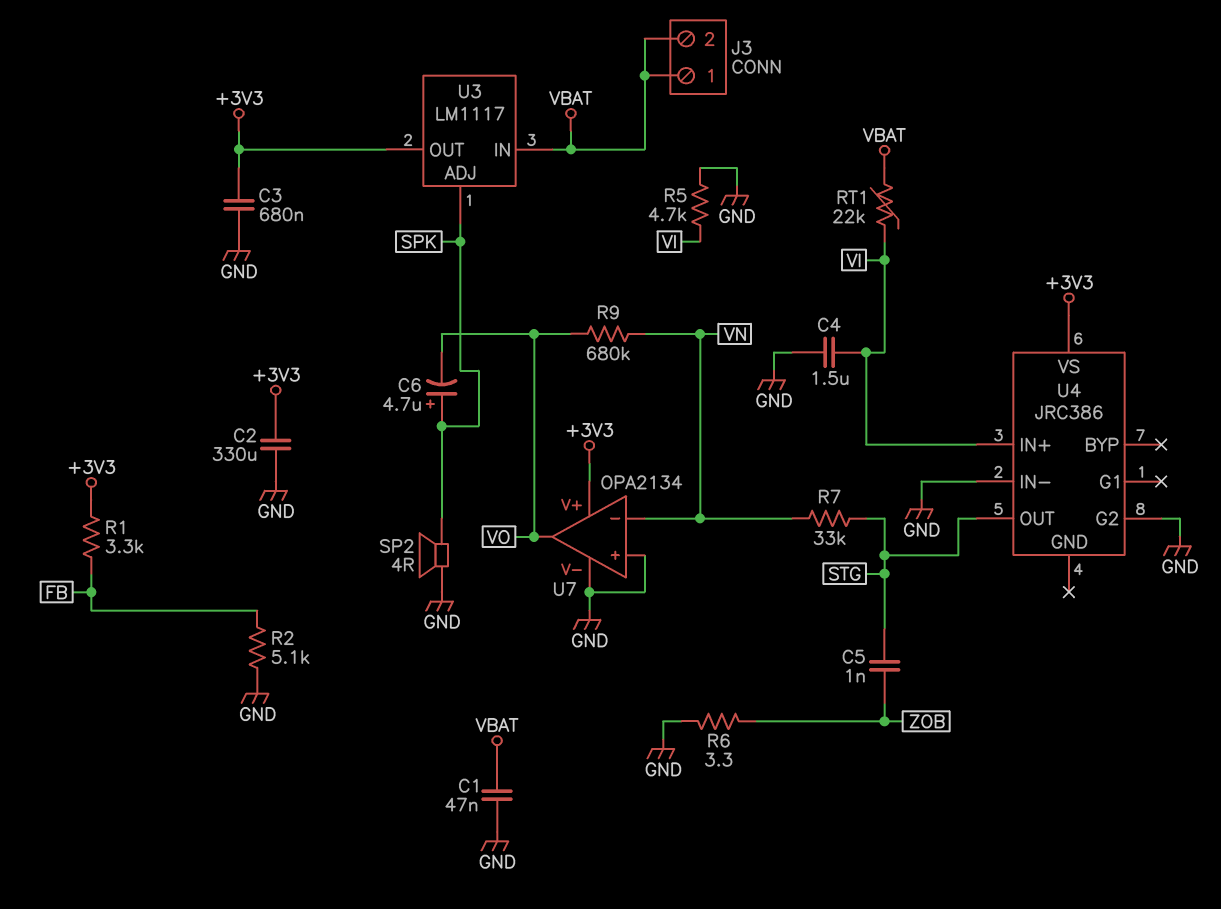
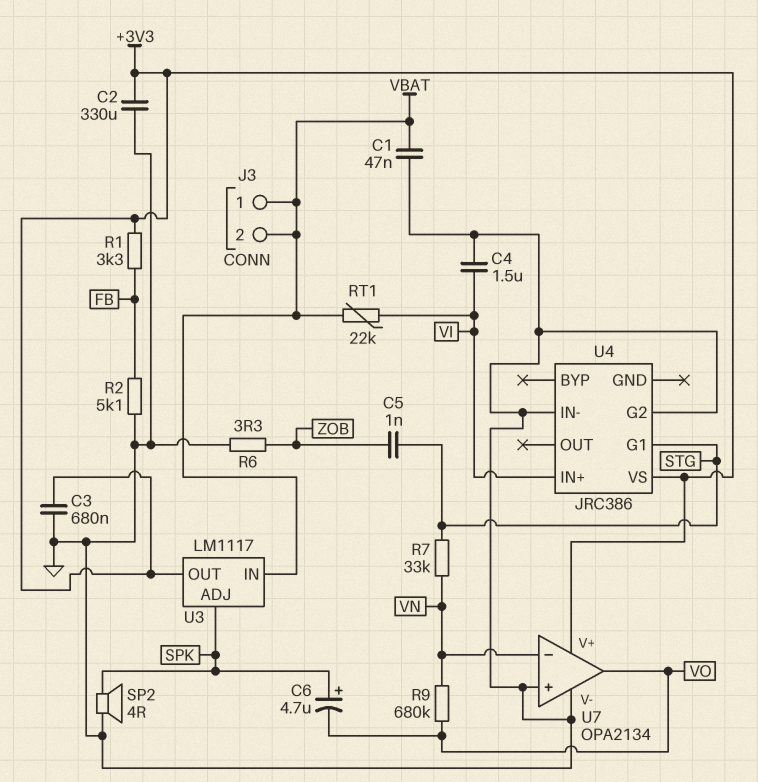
R5: 4.7k (GND, VI) -> none
U4 pin G1: none -> STG
U4 pin OUT: STG -> none

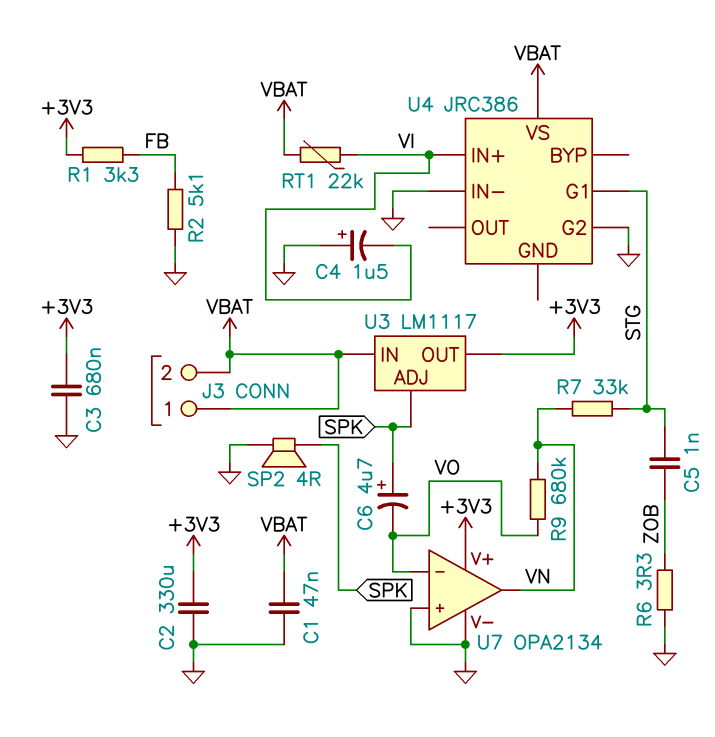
C4: 1.5uF (GND, VI) -> 1.5uF (plus GND, minus VI)
U4 pin VS: +3V3 -> VBAT
U7 pin in-: VN -> VO
U7 pin out: VO -> VN

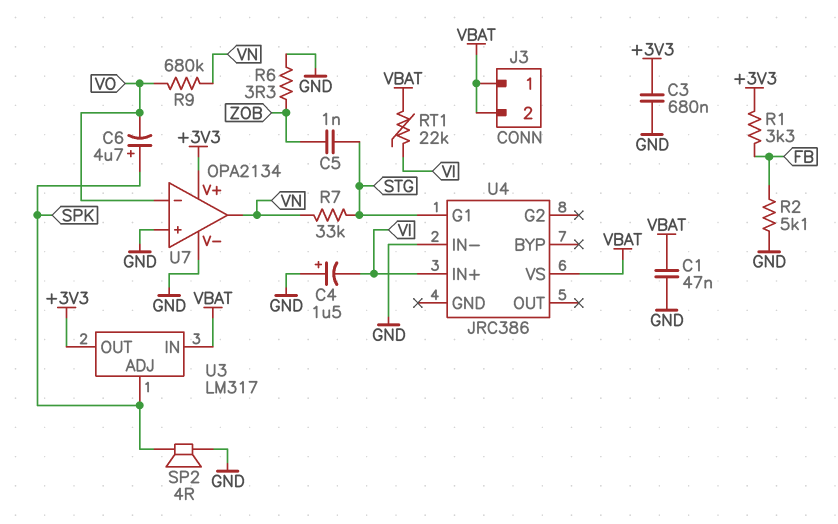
C2: 330uF (+3V3, GND) -> none
U3: LM1117 -> LM317
U4 pin G2: GND -> none

